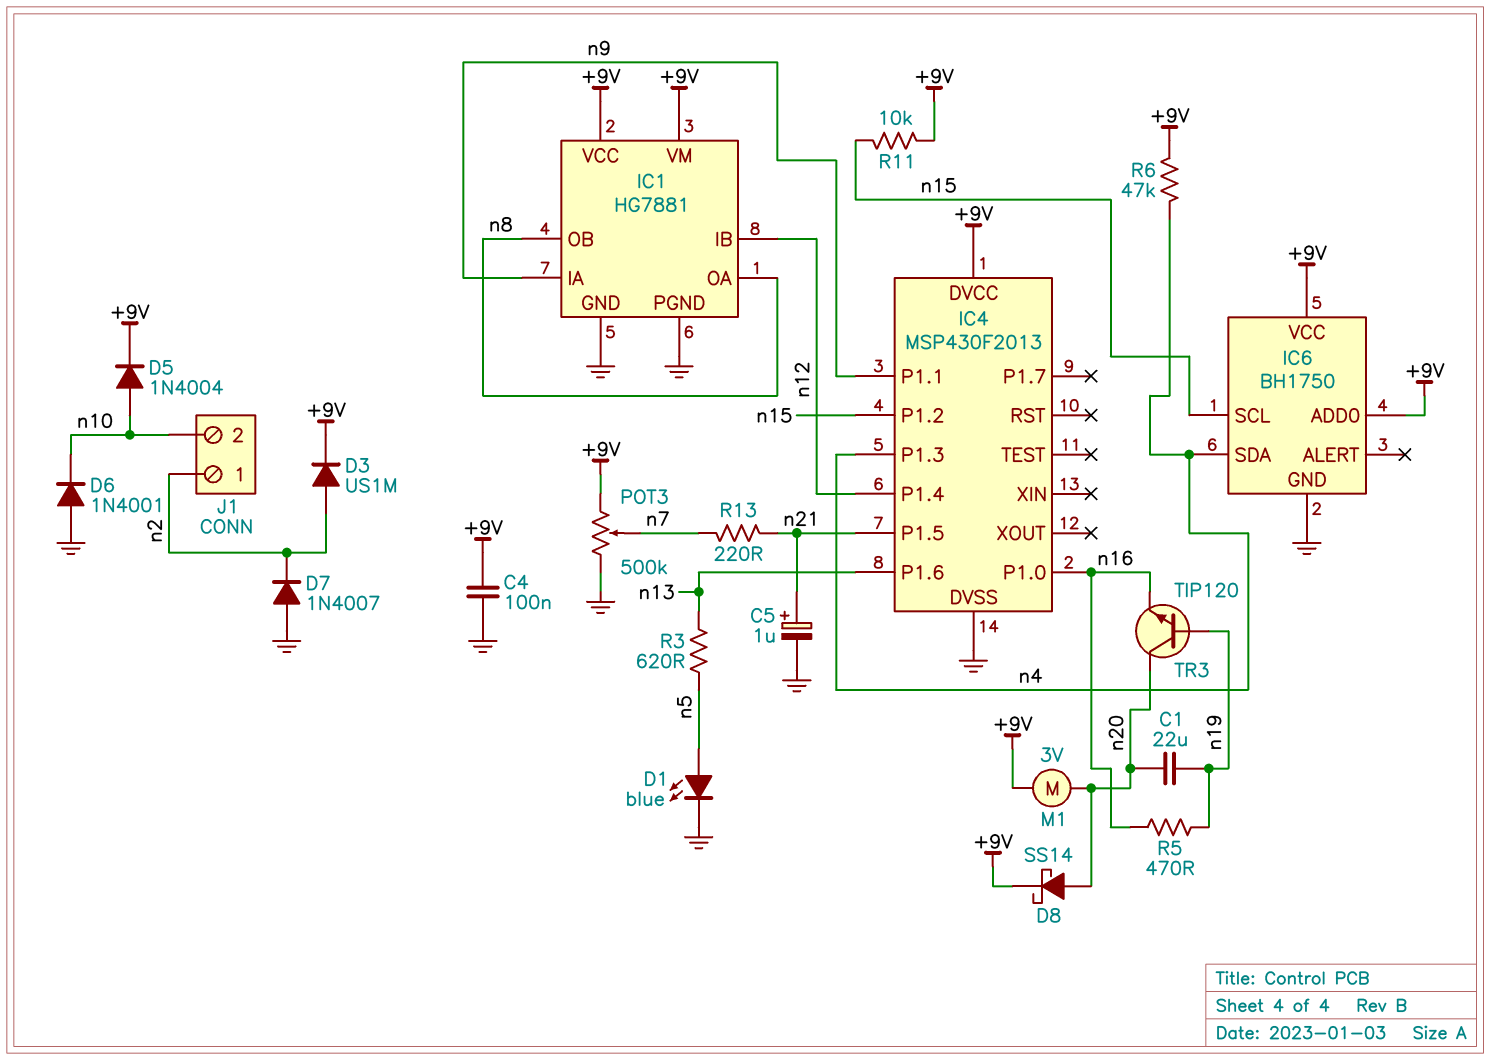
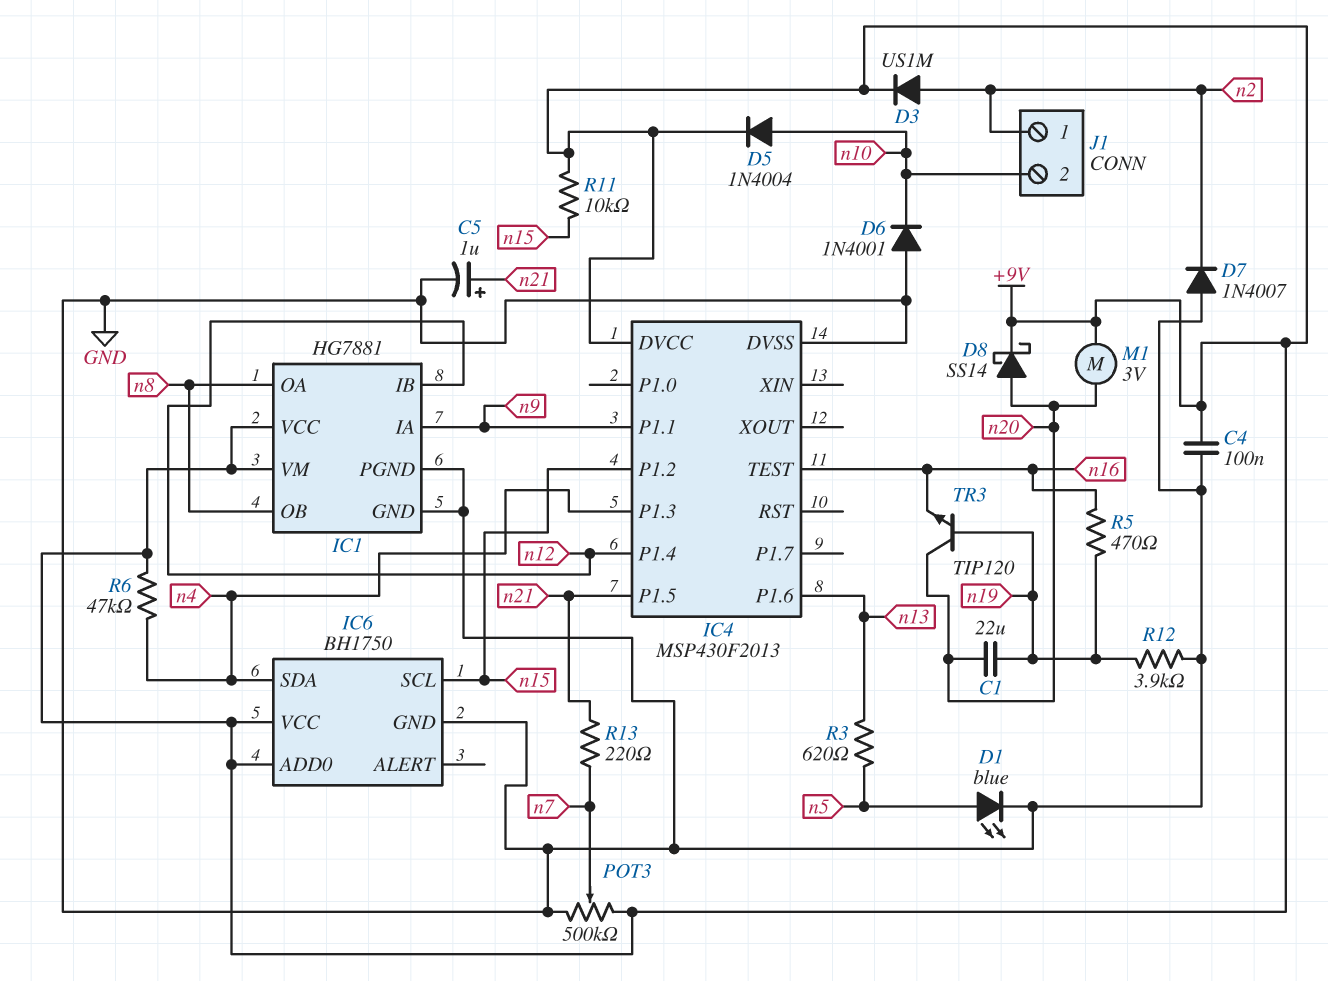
IC4 pin P1.0: n16 -> none
IC4 pin TEST: none -> n16
R12: none -> 3.9k (GND, n19)

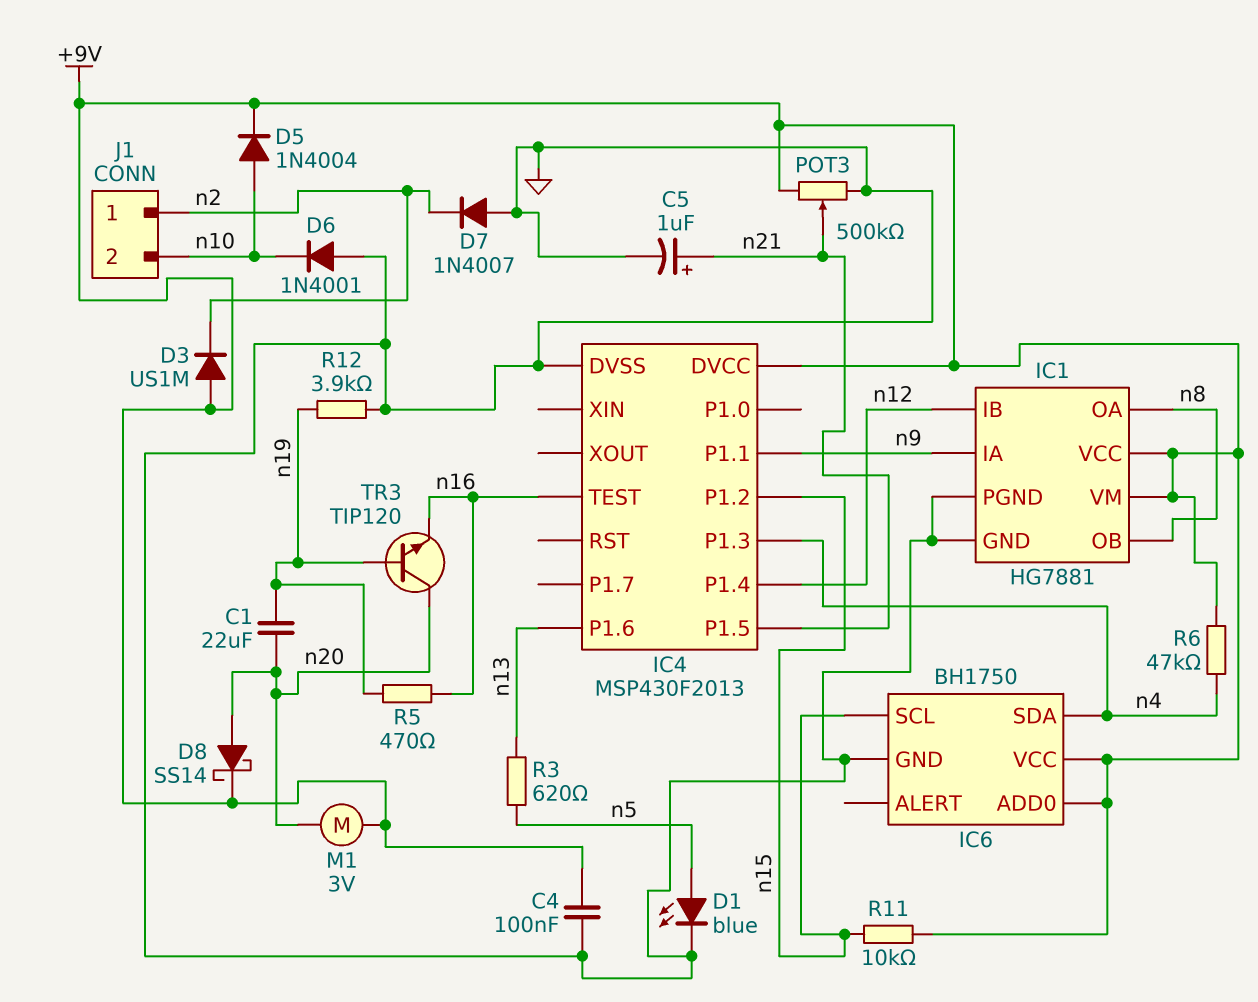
D3: diode US1M (A n2, K +9V) -> diode US1M (A +9V, K n2)
POT3: 500k (+9V, GND, wiper n7) -> 500k (+9V, GND, wiper n21)
R13: 220 (n7, n21) -> none

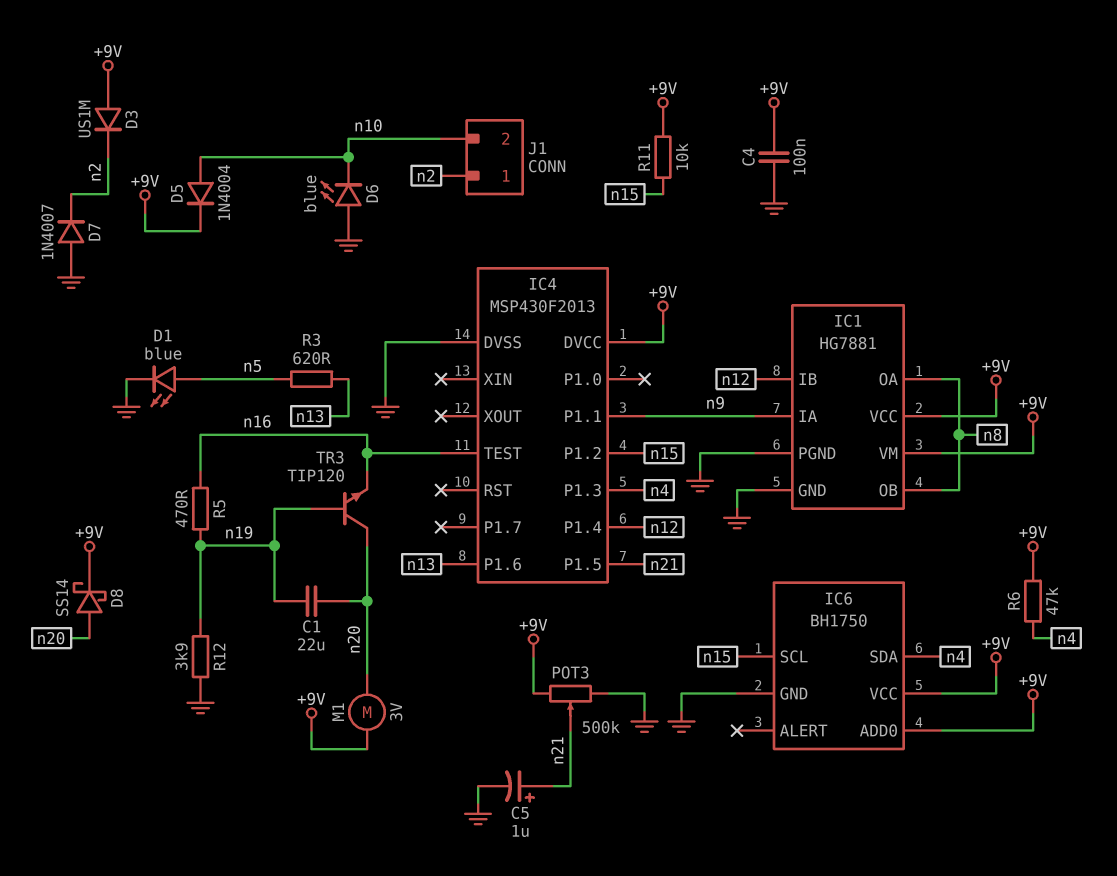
D6: diode 1N4001 (A GND, K n10) -> LED blue (A GND, K n10)

